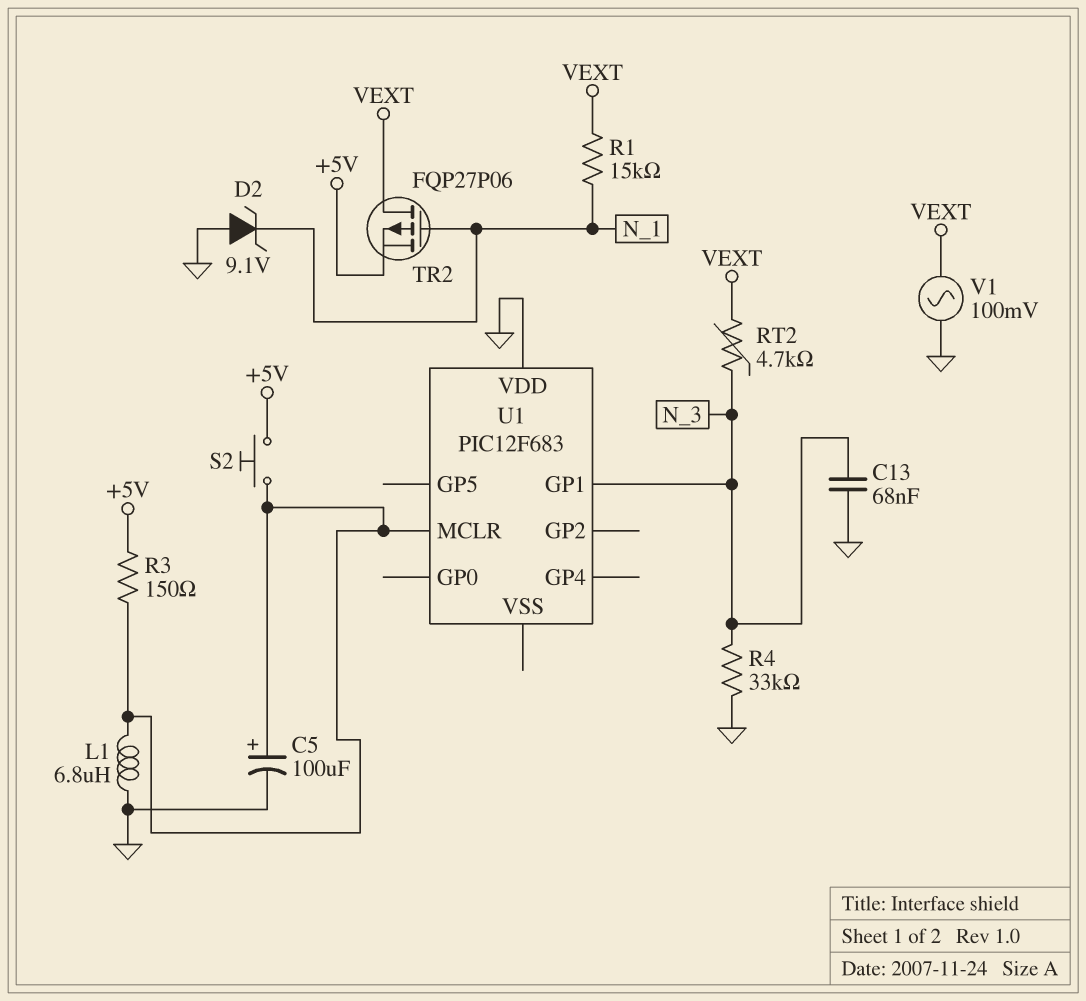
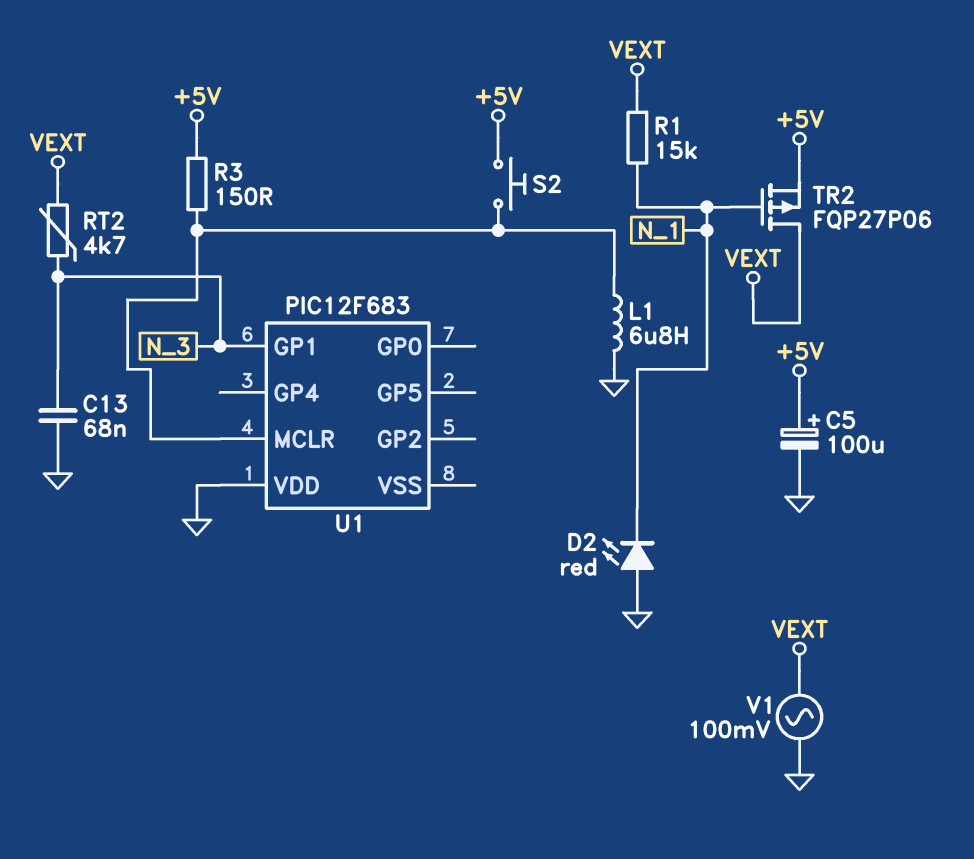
C5: 100uF (plus U1/MCLR, minus GND) -> 100uF (plus +5V, minus GND)
D2: zener 9.1V (A GND, K N_1) -> LED red (A GND, K N_1)
R4: 33k (GND, N_3) -> none

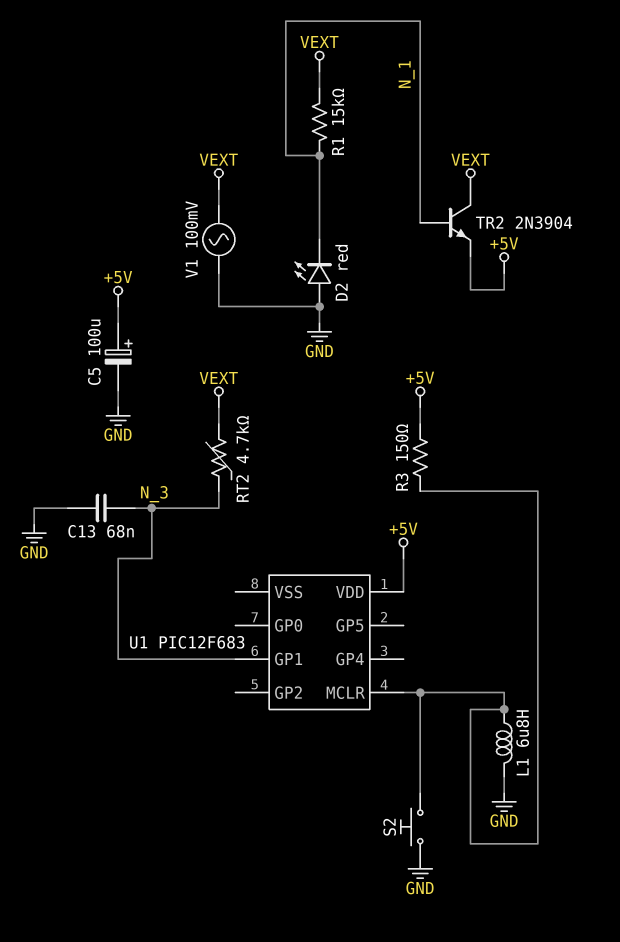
S2: button (+5V, U1/MCLR) -> button (GND, U1/MCLR)
TR2: PMOS FQP27P06 (G N_1, D VEXT, S +5V) -> NPN 2N3904 (B N_1, C VEXT, E +5V)
U1 pin VDD: GND -> +5V

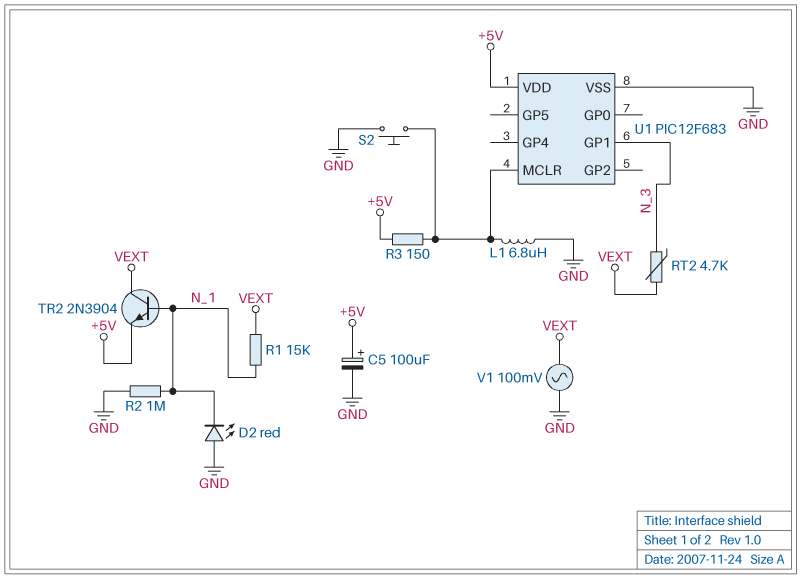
C13: 68nF (GND, N_3) -> none
R2: none -> 1M (GND, N_1)
U1 pin VSS: none -> GND

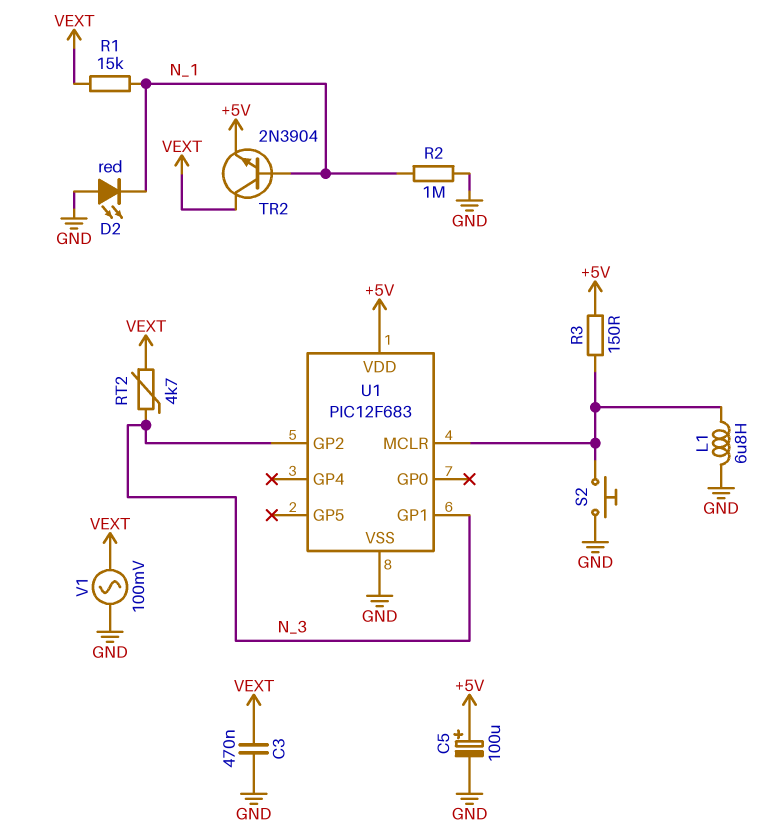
C3: none -> 470nF (GND, VEXT)
U1 pin GP2: none -> N_3

